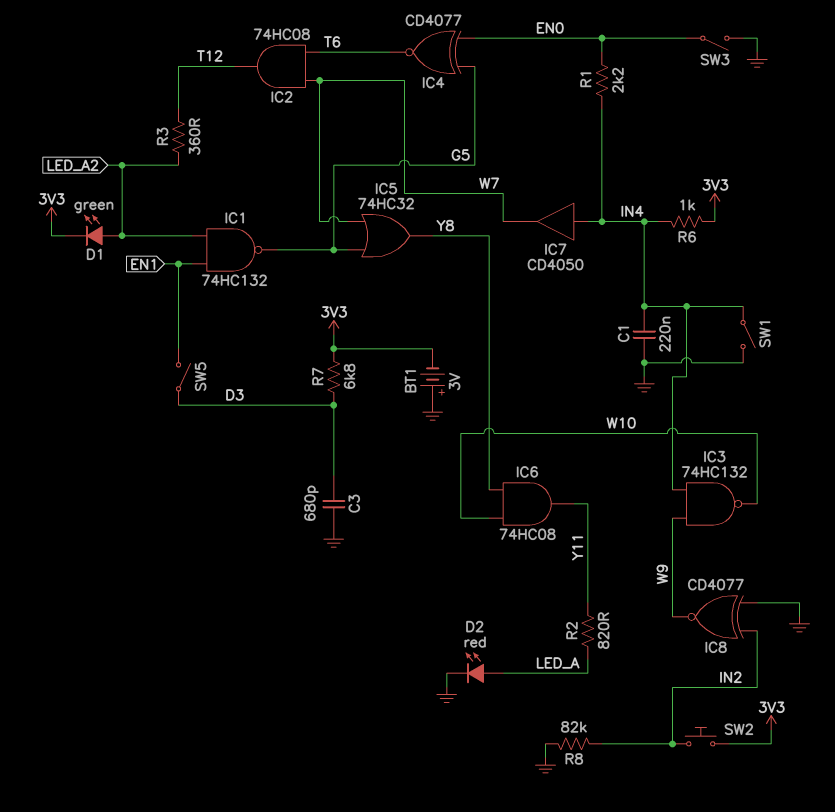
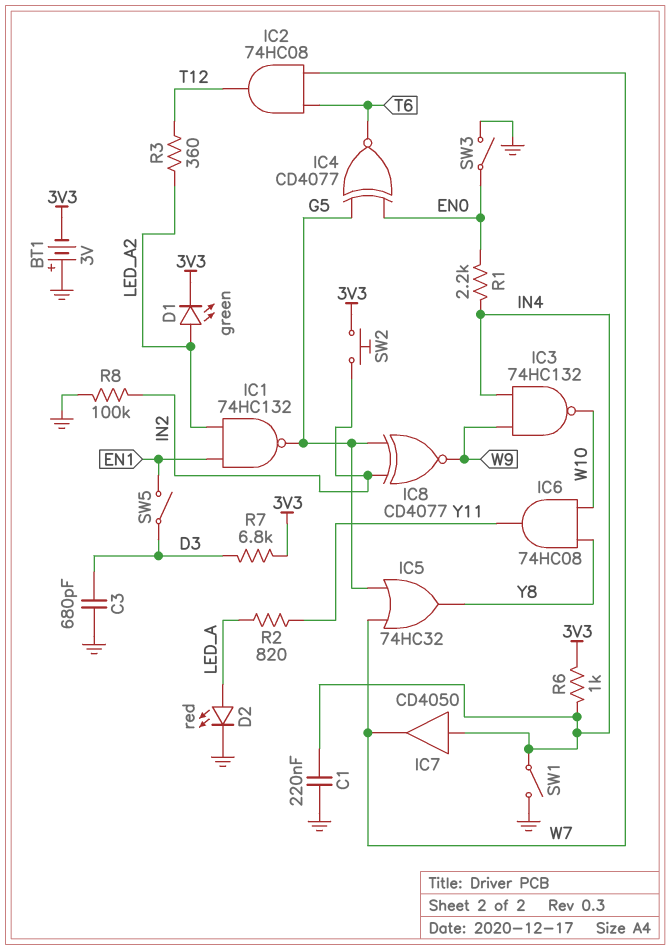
IC8: XNOR CD4077 (in GND, in IN2, out W9) -> XNOR CD4077 (in G5, in IN2, out W9)
R8: 82k (GND, IN2) -> 100k (GND, IN2)

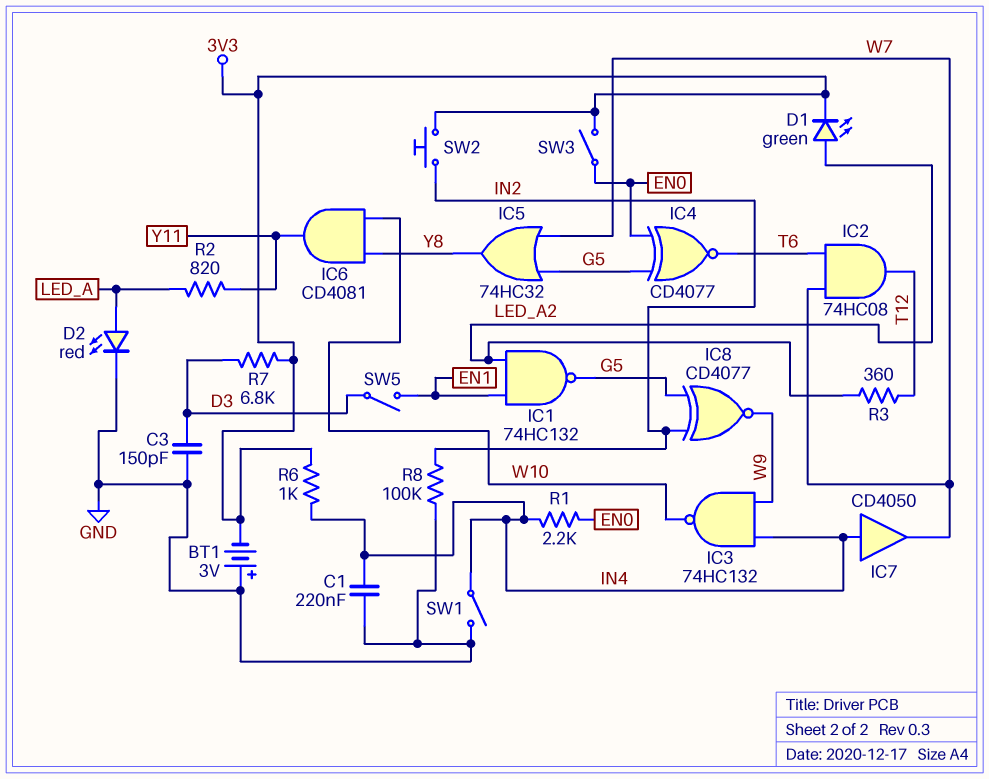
C3: 680pF (D3, GND) -> 150pF (D3, GND)
IC6: AND 74HC08 (in W10, in Y8, out Y11) -> AND CD4081 (in W10, in Y8, out Y11)
SW3: switch (EN0, GND) -> switch (3V3, EN0)

